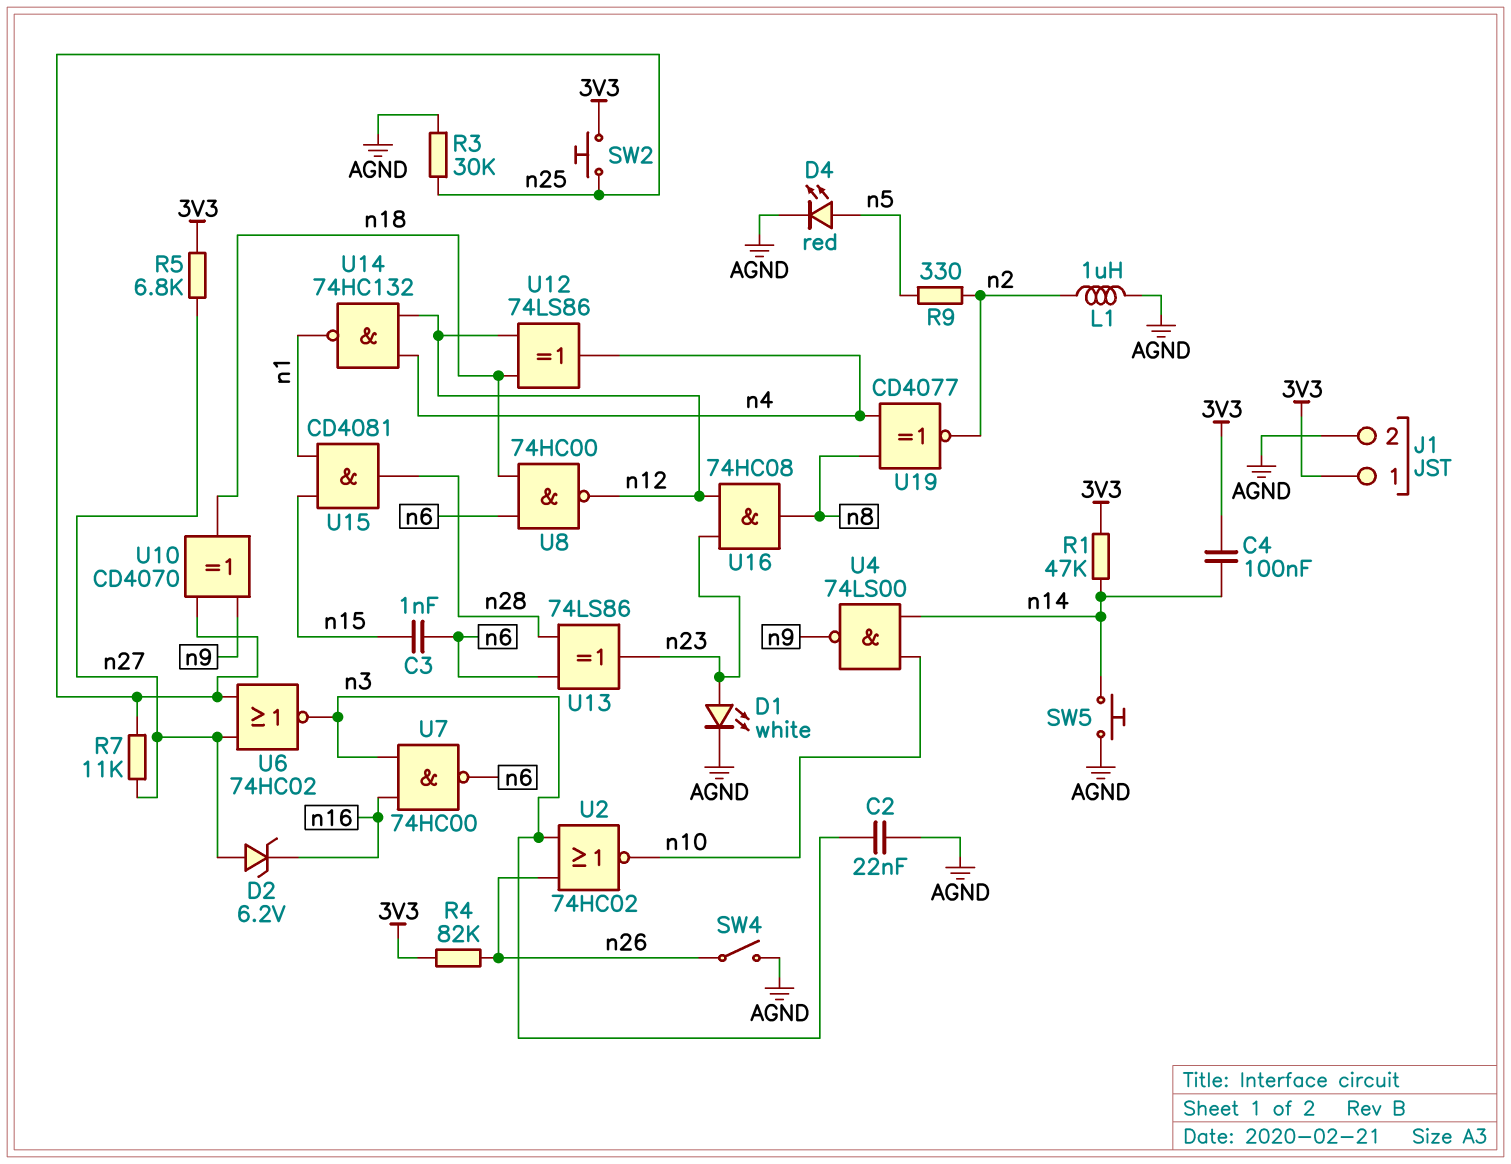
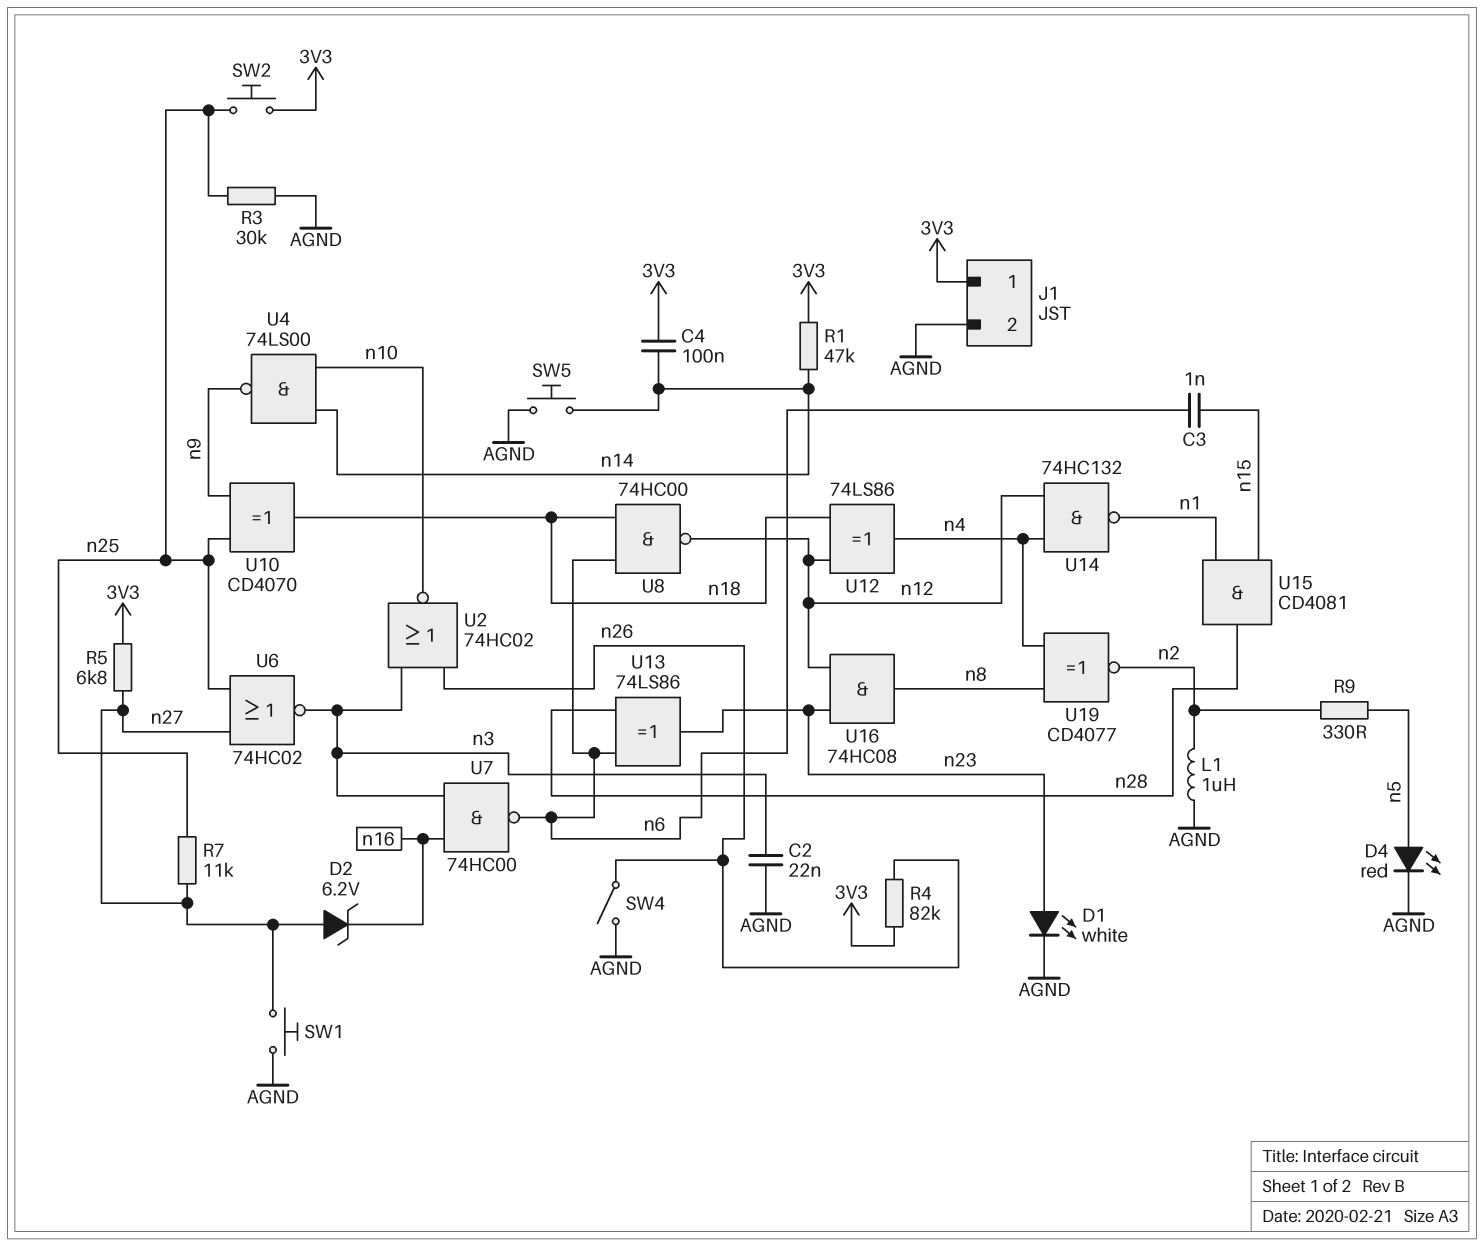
SW1: none -> button (AGND, n27)

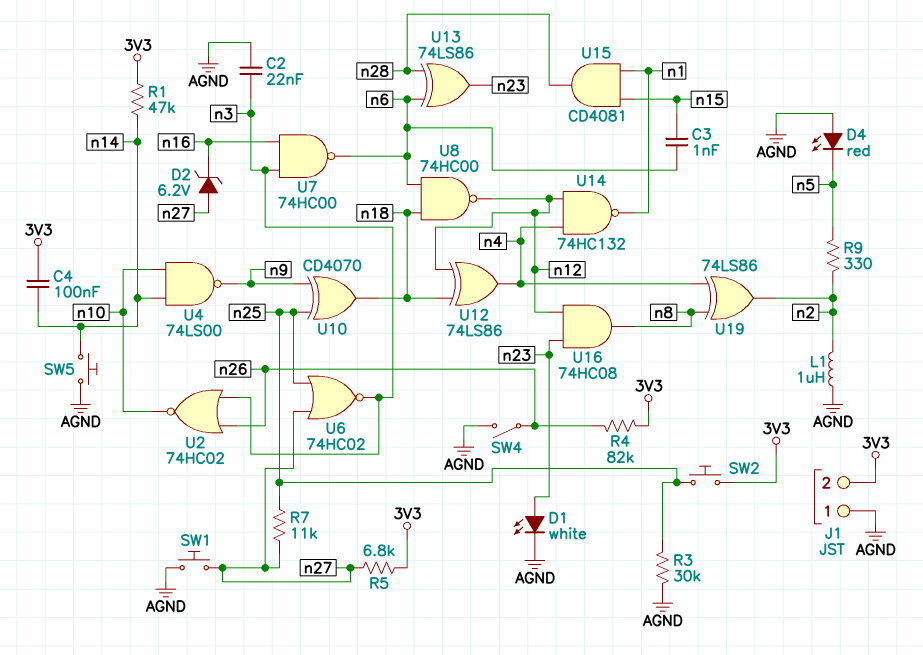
D4: LED red (A n5, K AGND) -> LED red (A AGND, K n5)
J1 pin 1: 3V3 -> AGND
J1 pin 2: AGND -> 3V3
U19: XNOR CD4077 (in n4, in n8, out n2) -> XOR 74LS86 (in n4, in n8, out n2)

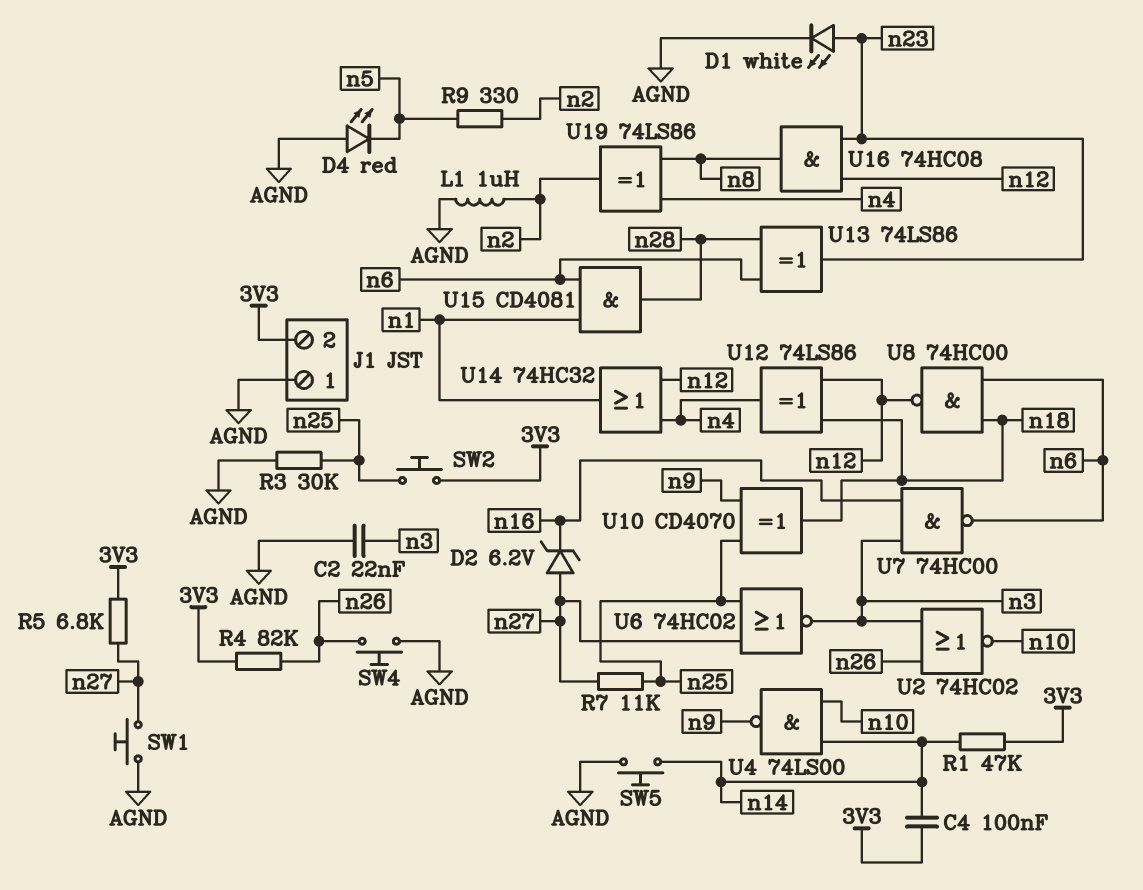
C3: 1nF (n6, n15) -> none
SW4: switch (AGND, n26) -> button (AGND, n26)
U14: NAND 74HC132 (in n4, in n12, out n1) -> OR 74HC32 (in n4, in n12, out n1)
U15: AND CD4081 (in n1, in n15, out n28) -> AND CD4081 (in n1, in n6, out n28)

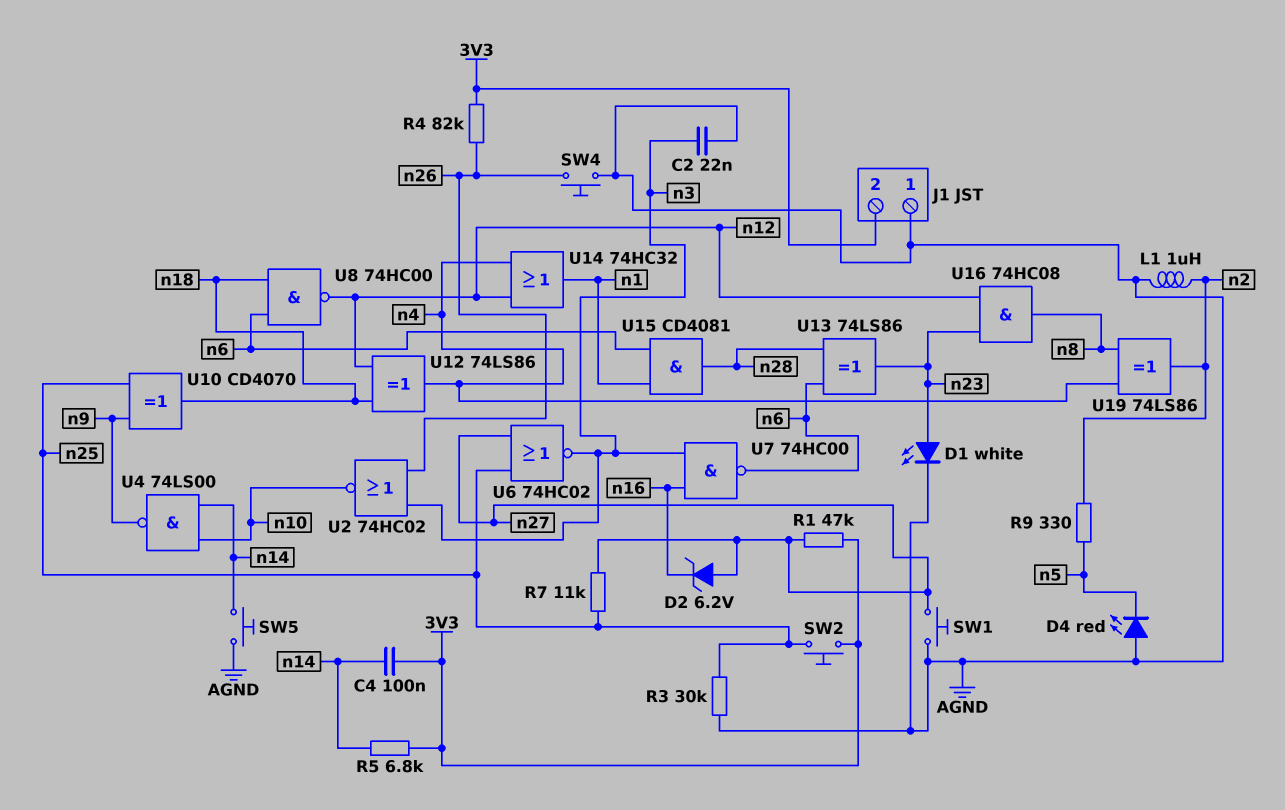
R1: 47k (3V3, n14) -> 47k (3V3, n27)
R5: 6.8k (3V3, n27) -> 6.8k (3V3, n14)

